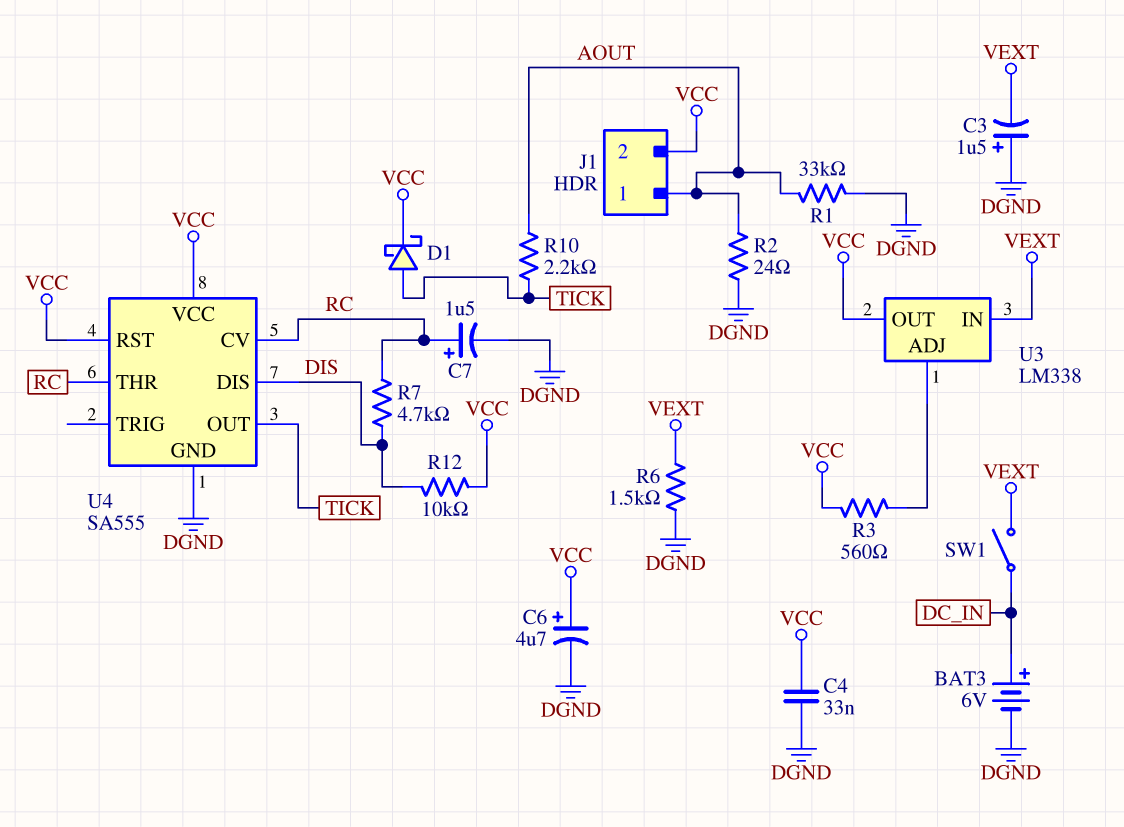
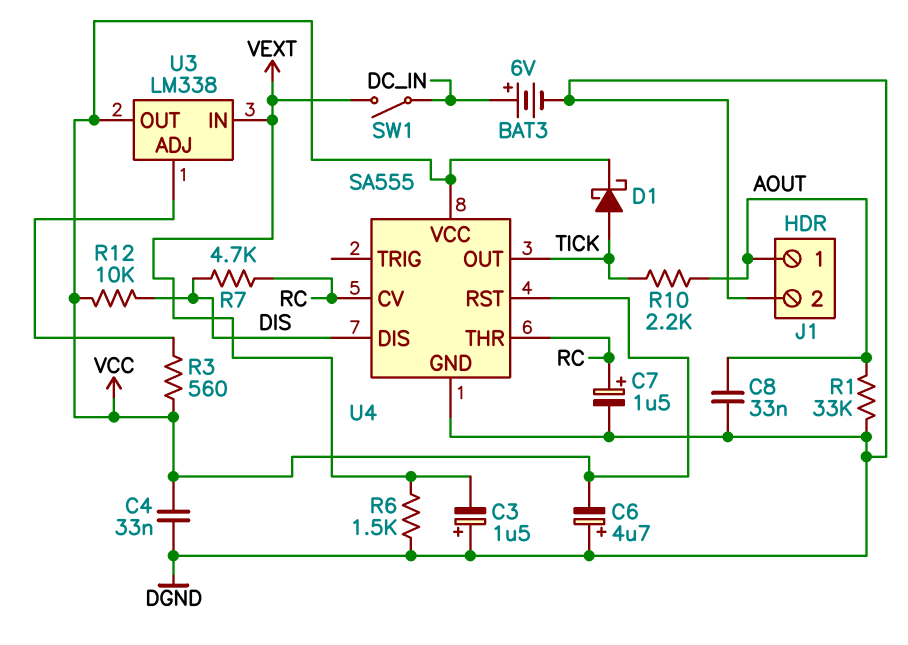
C6: 4.7uF (plus VCC, minus DGND) -> 4.7uF (plus DGND, minus VCC)
C8: none -> 33nF (AOUT, DGND)
J1 pin 2: VCC -> DGND
R2: 24 (AOUT, DGND) -> none

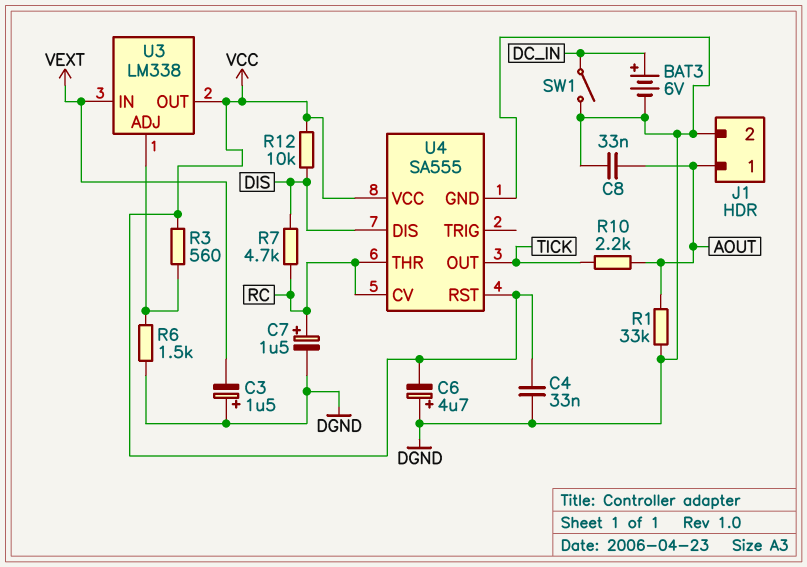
D1: schottky (A TICK, K VCC) -> none
R6: 1.5k (DGND, VEXT) -> 1.5k (DGND, U3/ADJ)
SW1: switch (DC_IN, VEXT) -> switch (DC_IN, DGND)

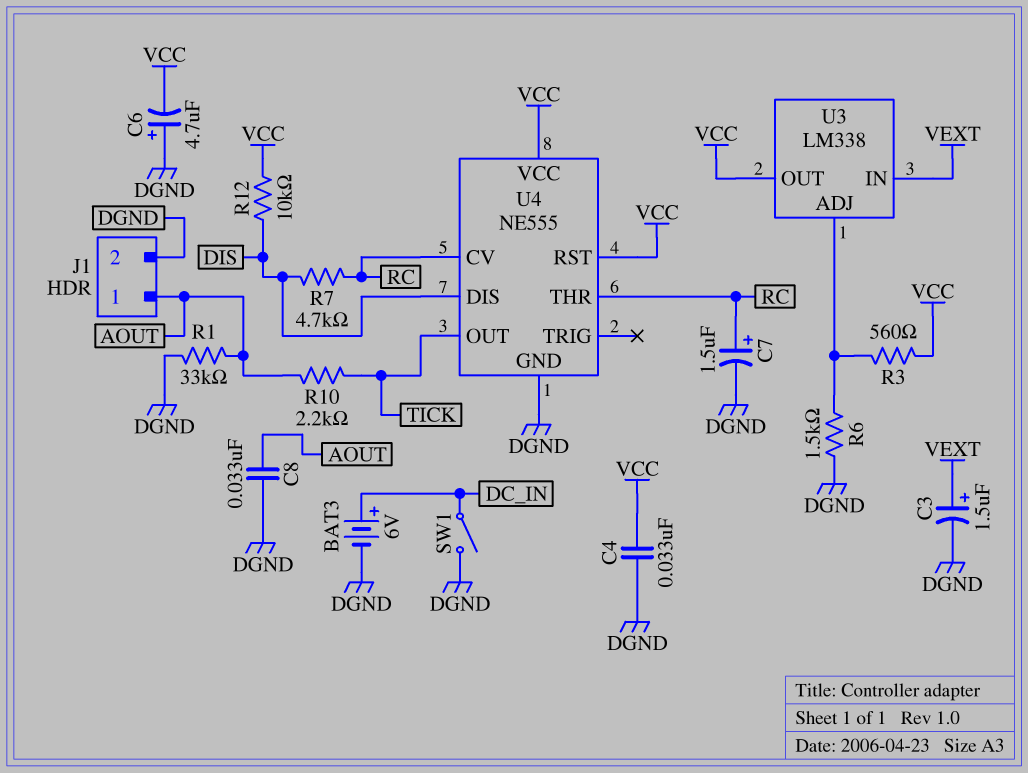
C3: 1.5uF (plus DGND, minus VEXT) -> 1.5uF (plus VEXT, minus DGND)
U4: SA555 -> NE555

